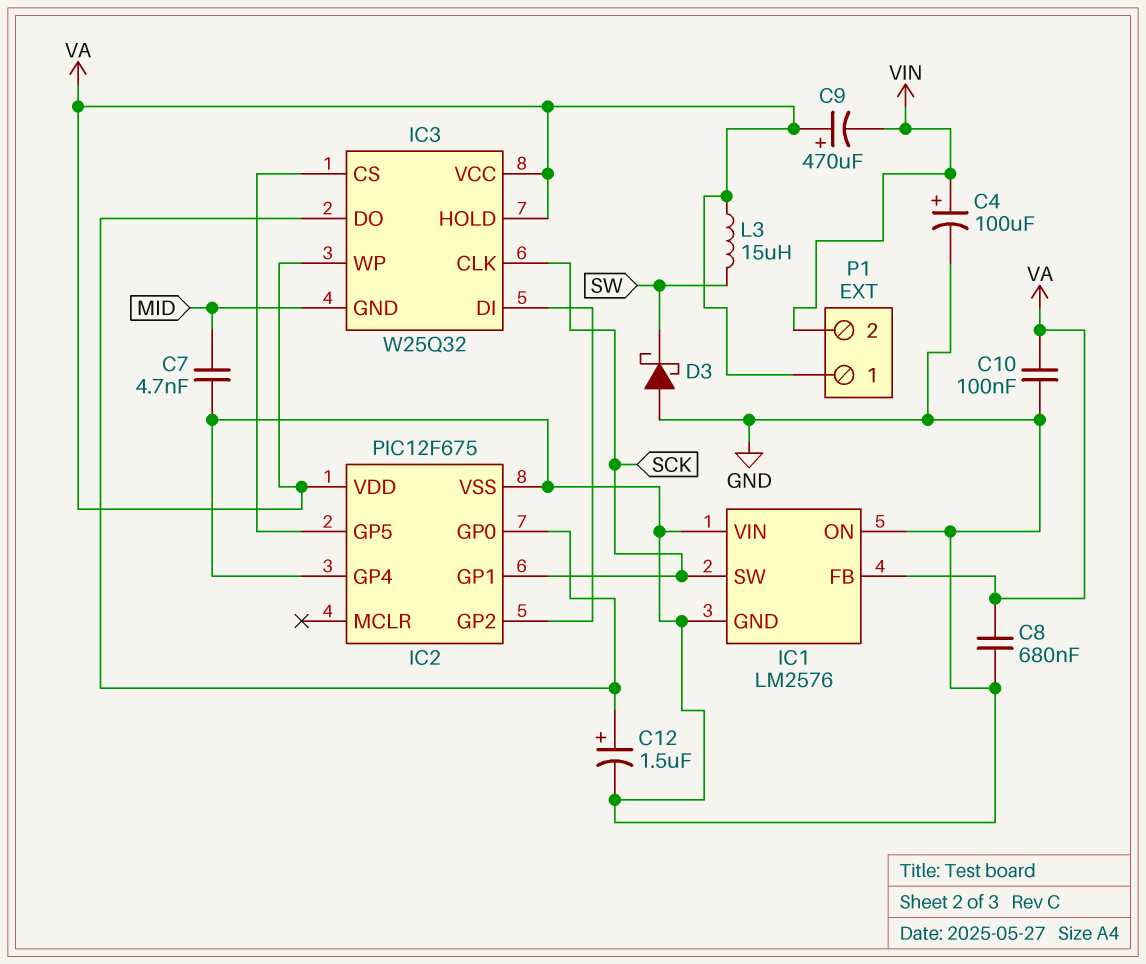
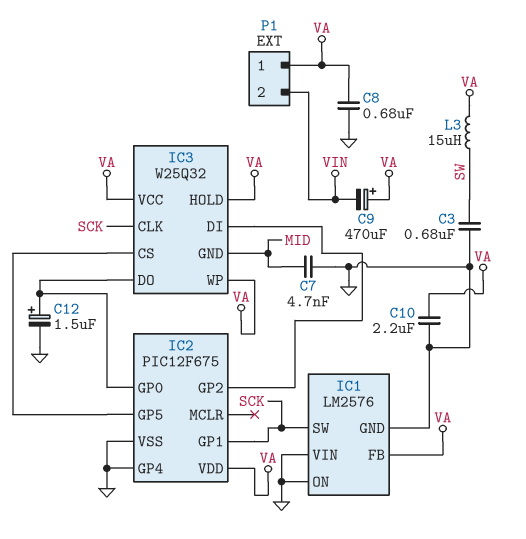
C3: none -> 680nF (GND, SW)
C4: 100uF (plus VIN, minus GND) -> none
C10: 100nF (GND, VA) -> 2.2uF (GND, VA)
D3: schottky (A GND, K SW) -> none

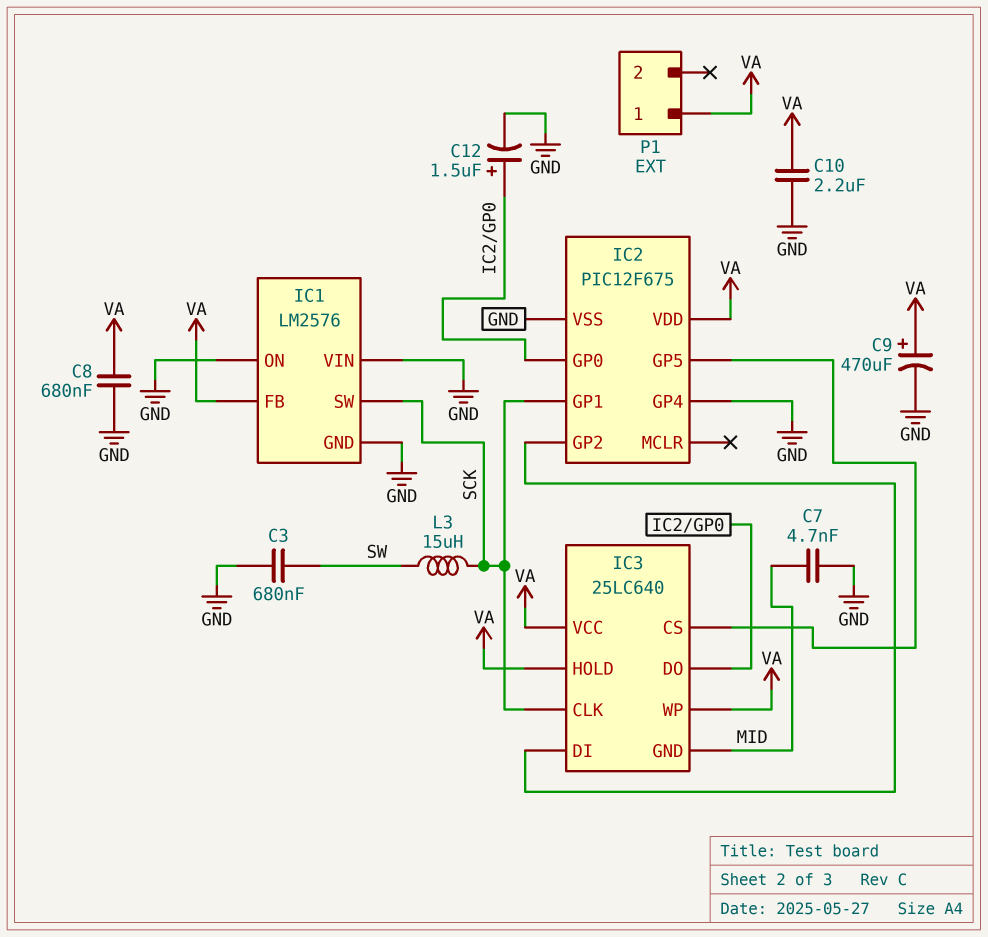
C9: 470uF (plus VA, minus VIN) -> 470uF (plus VA, minus GND)
IC3: W25Q32 -> 25LC640
L3: 15uH (SW, VA) -> 15uH (SCK, SW)
P1 pin 2: VIN -> none

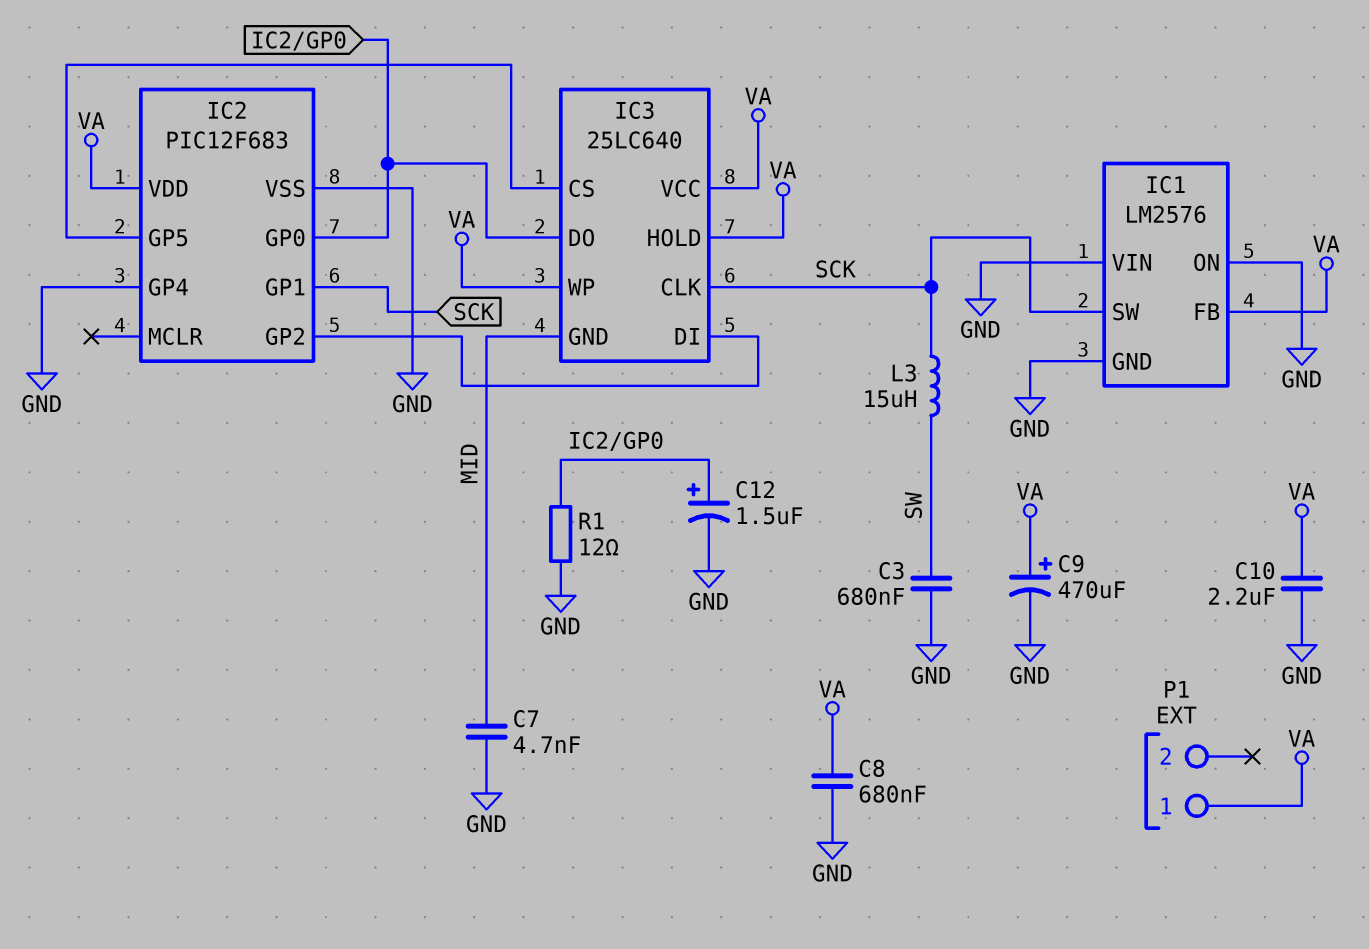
IC2: PIC12F675 -> PIC12F683
R1: none -> 12 (GND, IC2/GP0)

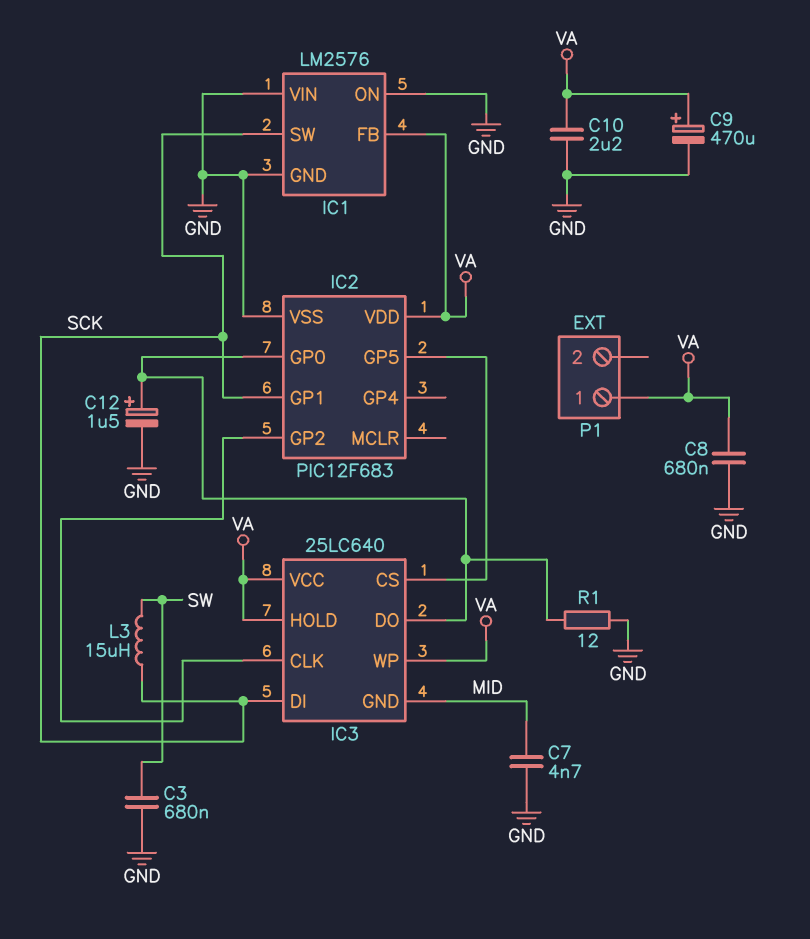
IC2 pin GP4: GND -> none
IC3 pin CLK: SCK -> IC2/GP2
IC3 pin DI: IC2/GP2 -> SCK

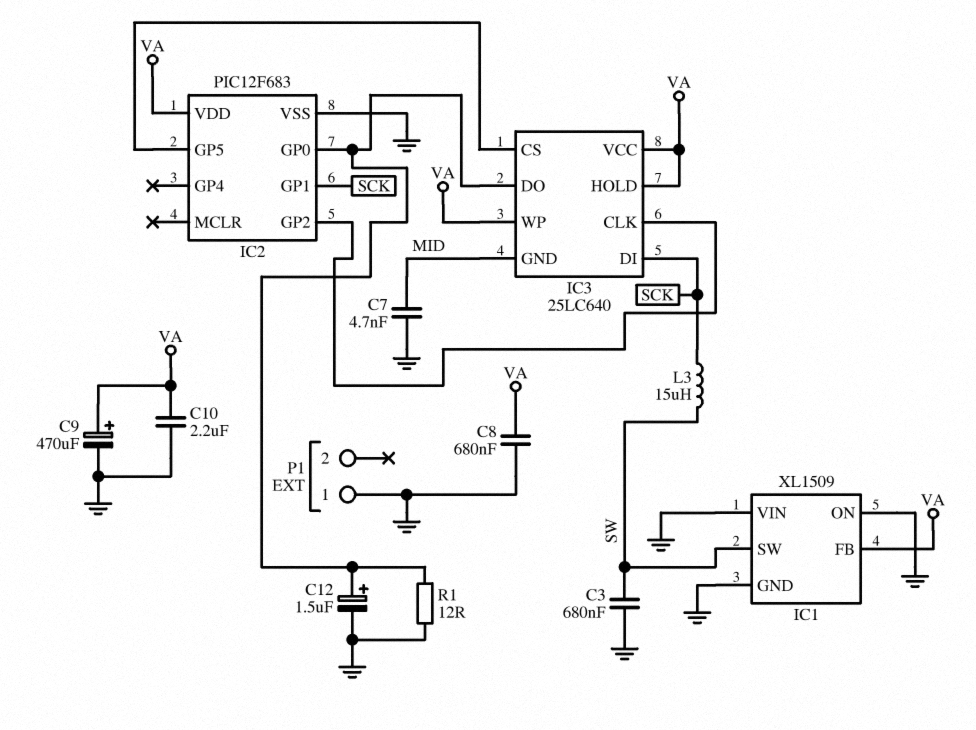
IC1: LM2576 -> XL1509
IC1 pin SW: SCK -> SW
P1 pin 1: VA -> GND

